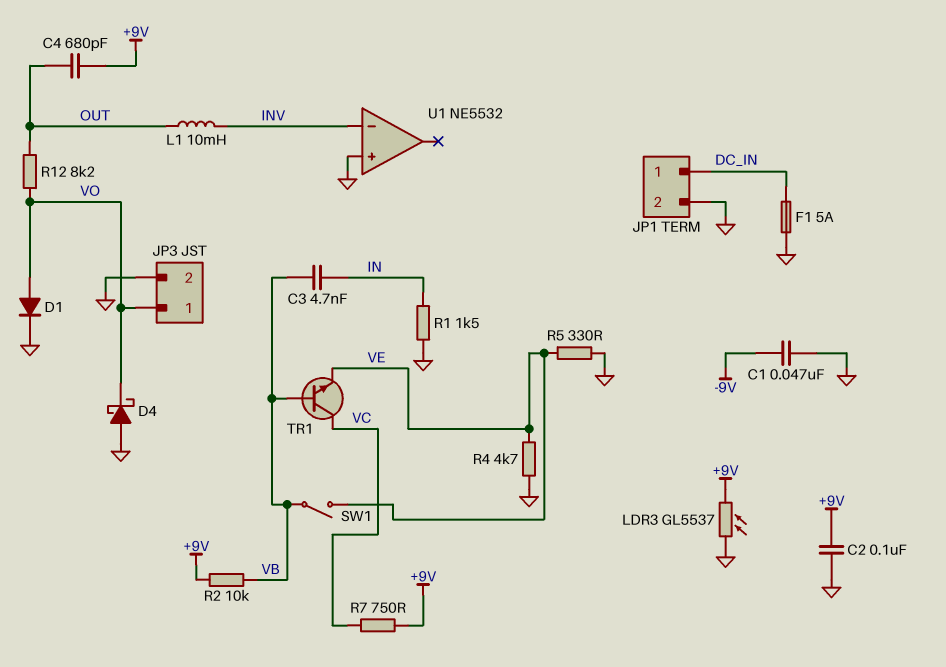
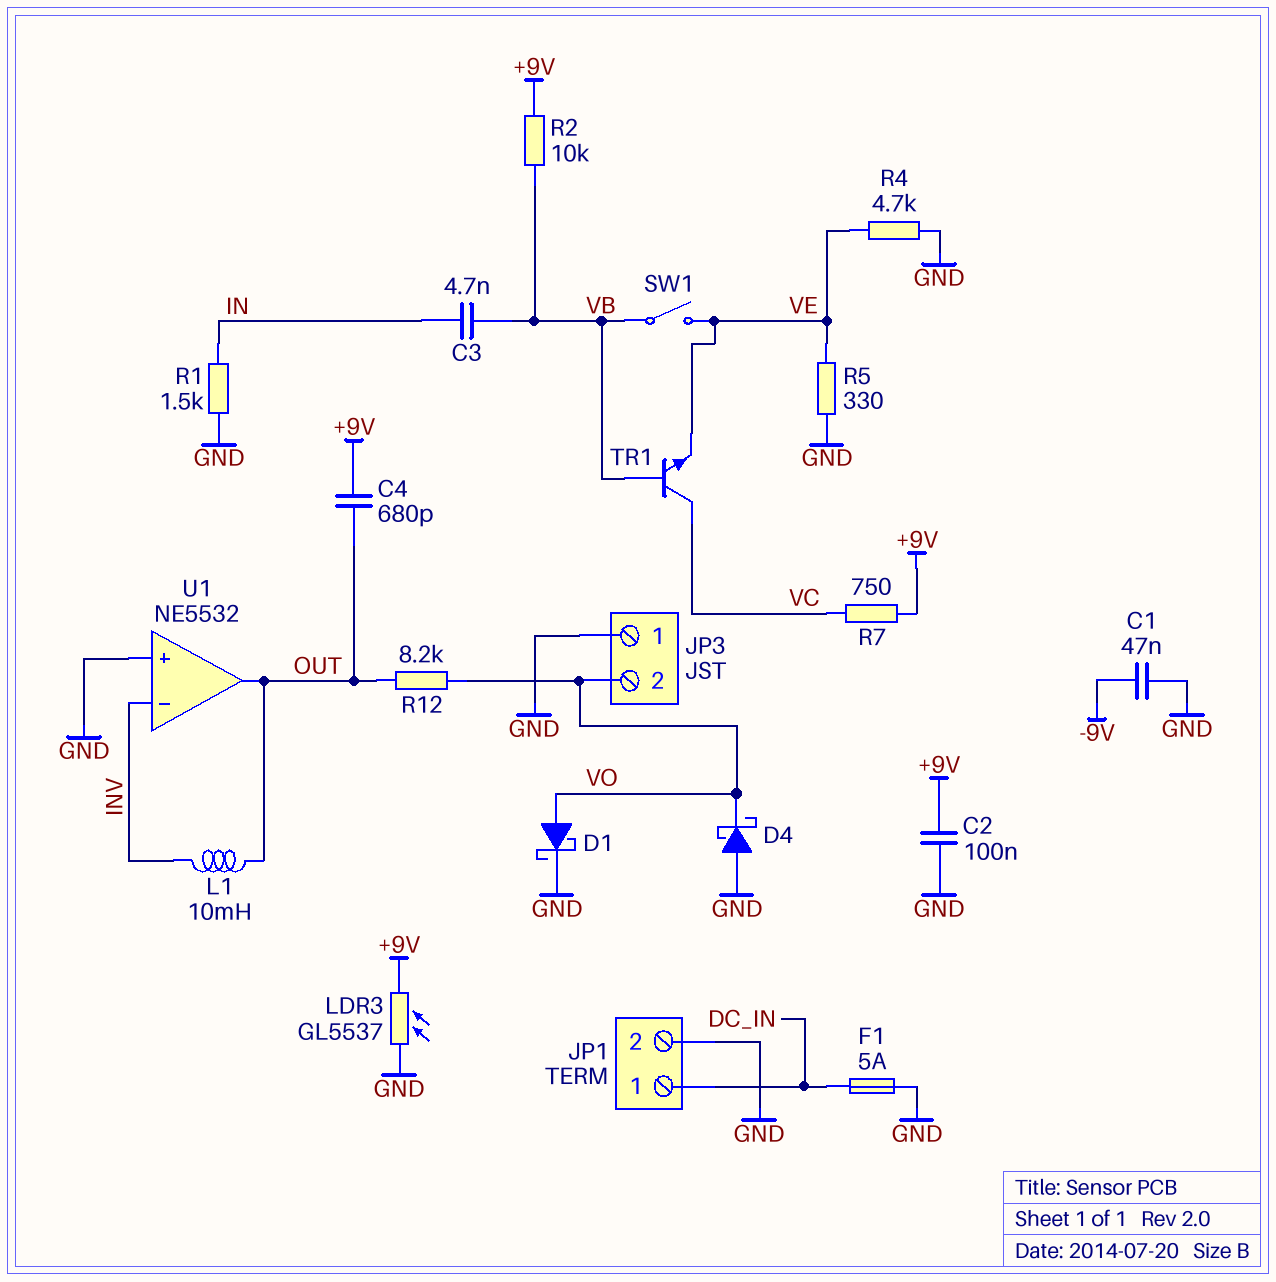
D1: diode (A VO, K GND) -> schottky (A VO, K GND)
JP3 pin 1: VO -> GND
JP3 pin 2: GND -> VO
U1 pin out: none -> OUT

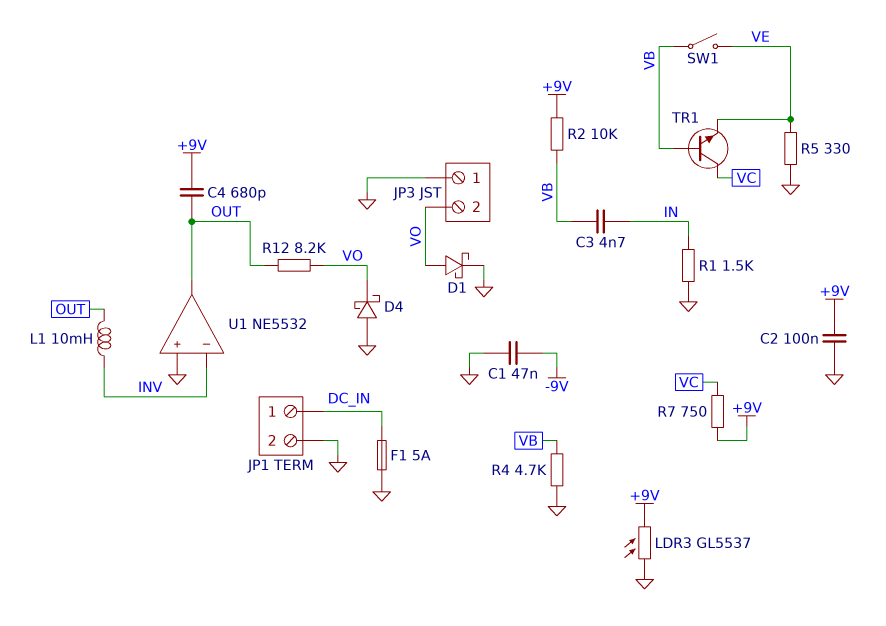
R4: 4.7k (GND, VE) -> 4.7k (GND, VB)

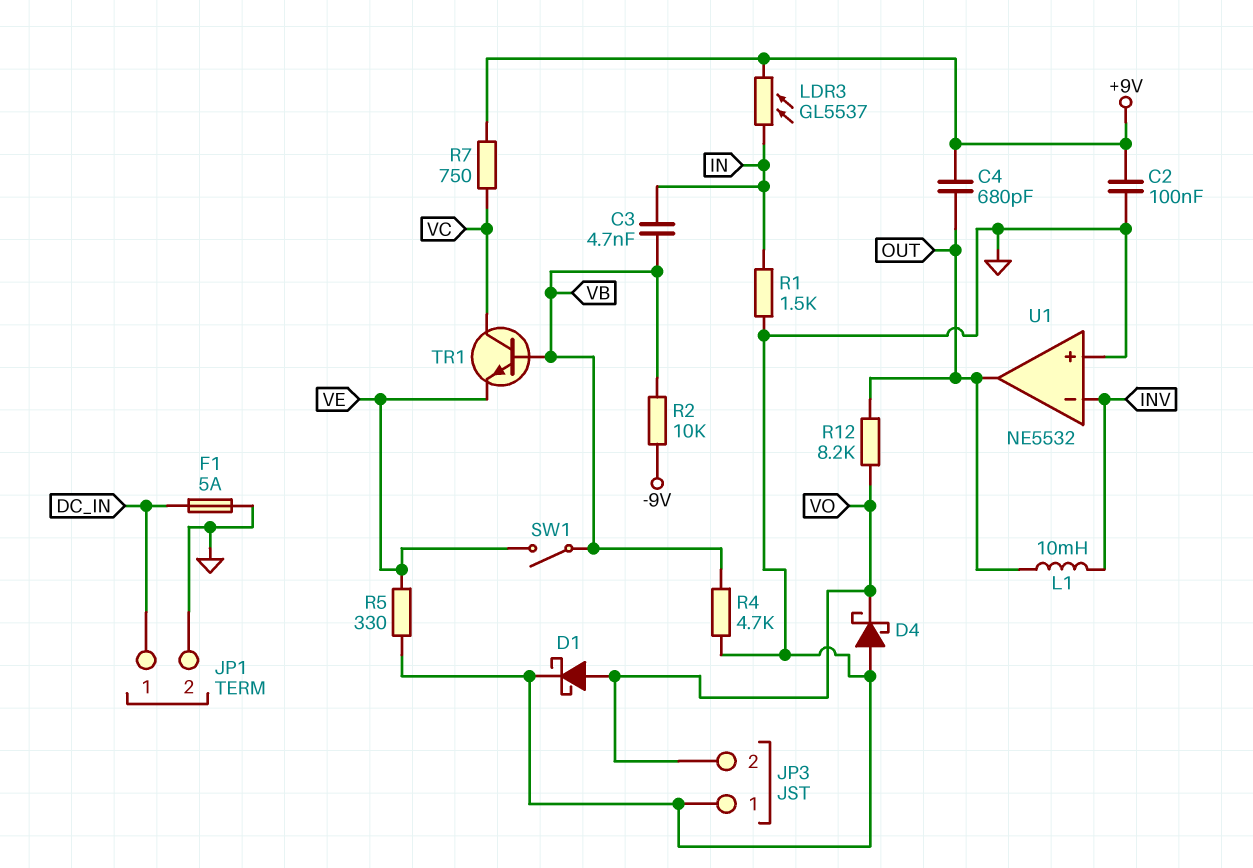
C1: 47nF (-9V, GND) -> none
LDR3: GL5537 (+9V, GND) -> GL5537 (+9V, IN)
R2: 10k (+9V, VB) -> 10k (-9V, VB)

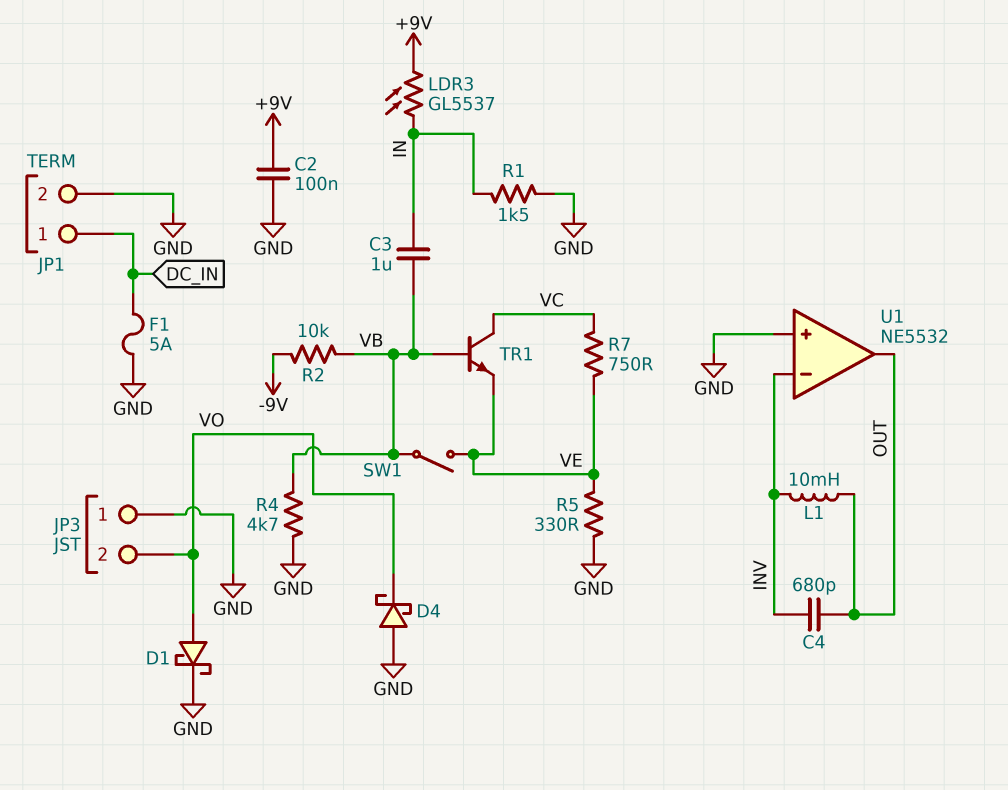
C3: 4.7nF (IN, VB) -> 1uF (IN, VB)
C4: 680pF (+9V, OUT) -> 680pF (INV, OUT)
R7: 750 (+9V, VC) -> 750 (VC, VE)
R12: 8.2k (OUT, VO) -> none

